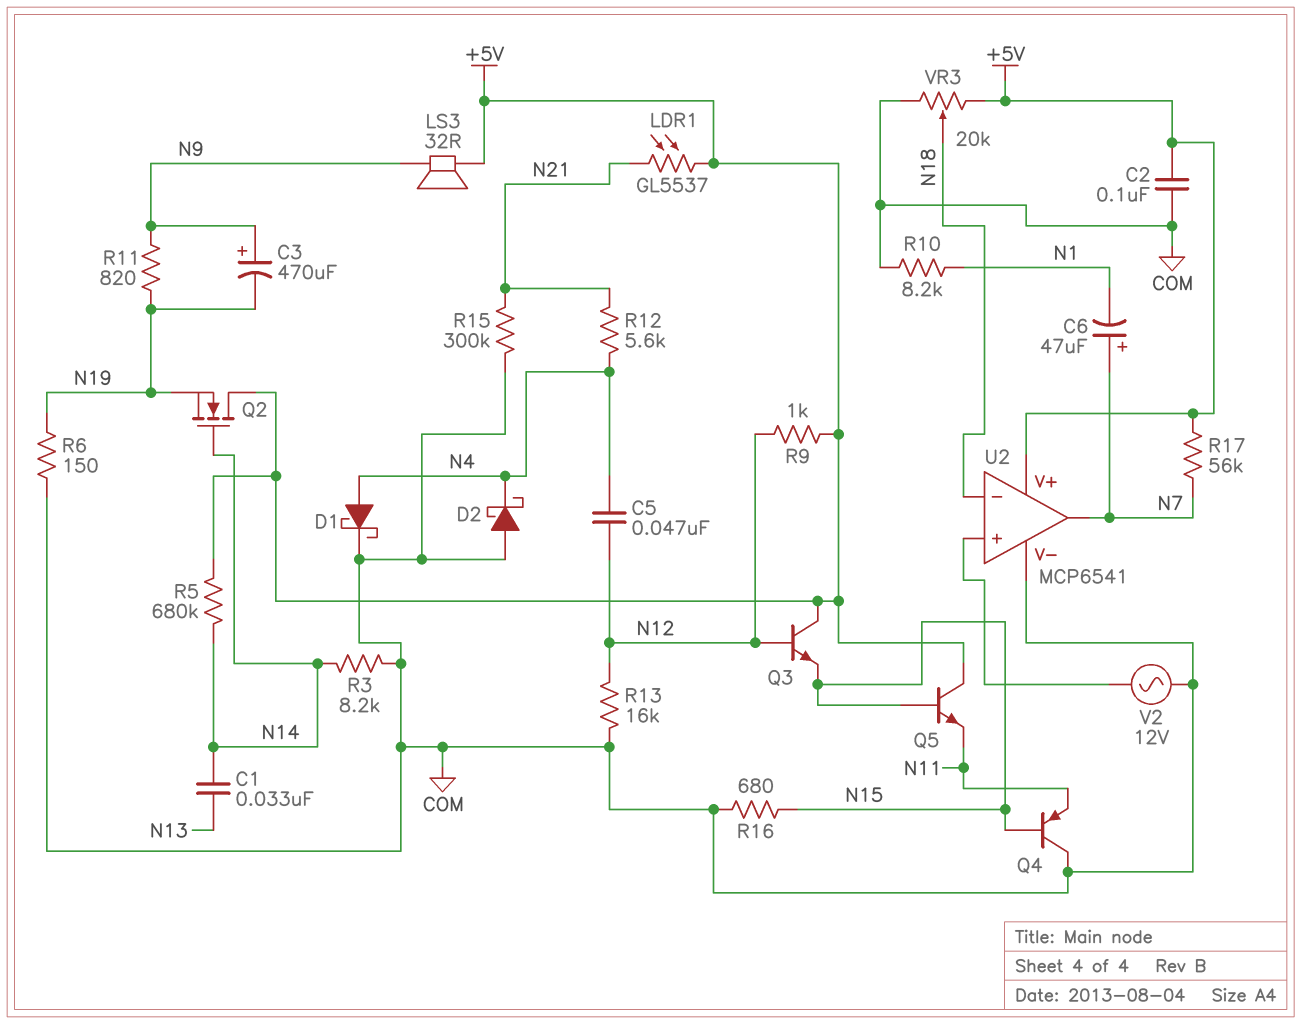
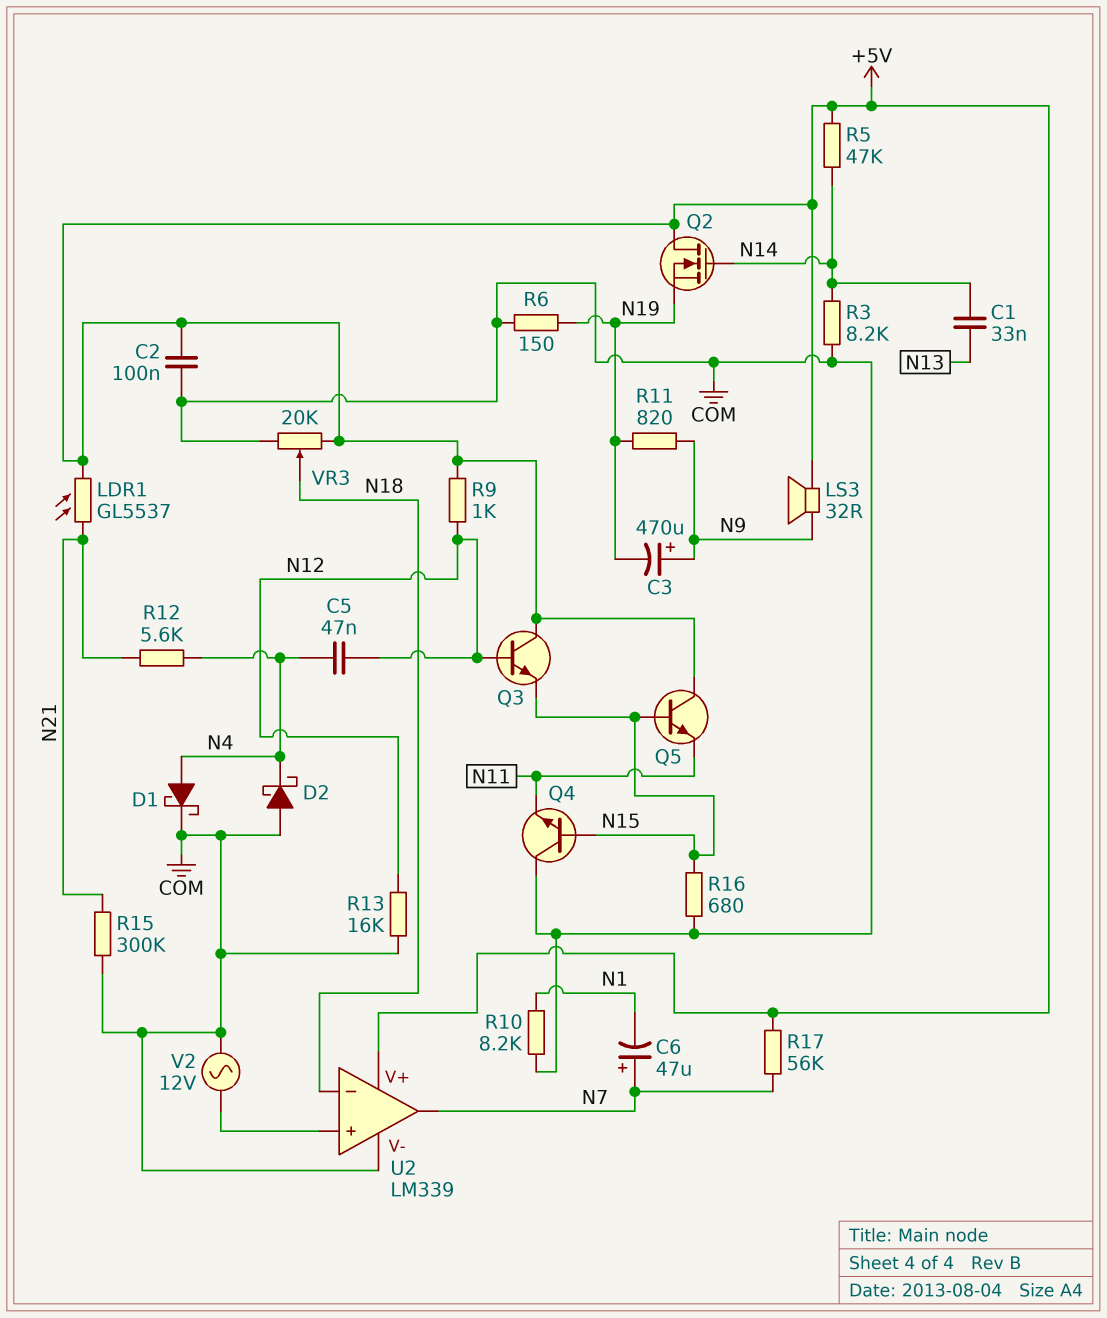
Q4: PNP (B N15, C COM, E N11) -> NPN (B N15, C COM, E N11)
R5: 680k (+5V, N14) -> 47k (+5V, N14)
U2: MCP6541 -> LM339

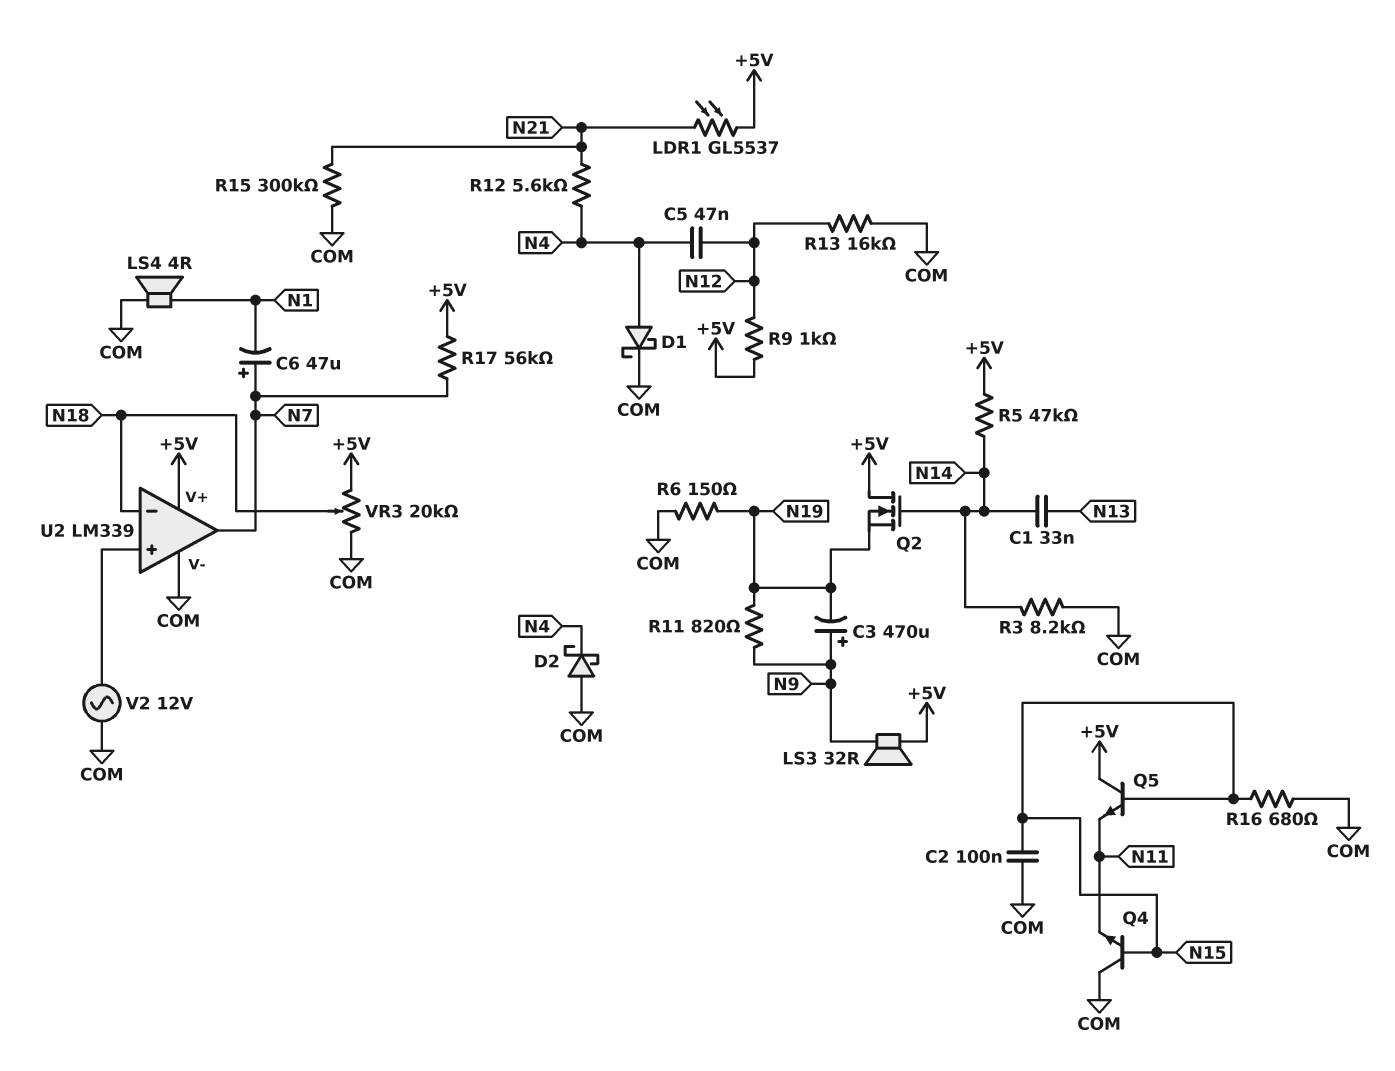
C2: 100nF (+5V, COM) -> 100nF (COM, N15)
LS4: none -> speaker 4R (COM, N1)
Q3: NPN (B N12, C +5V, E N15) -> none
R10: 8.2k (COM, N1) -> none

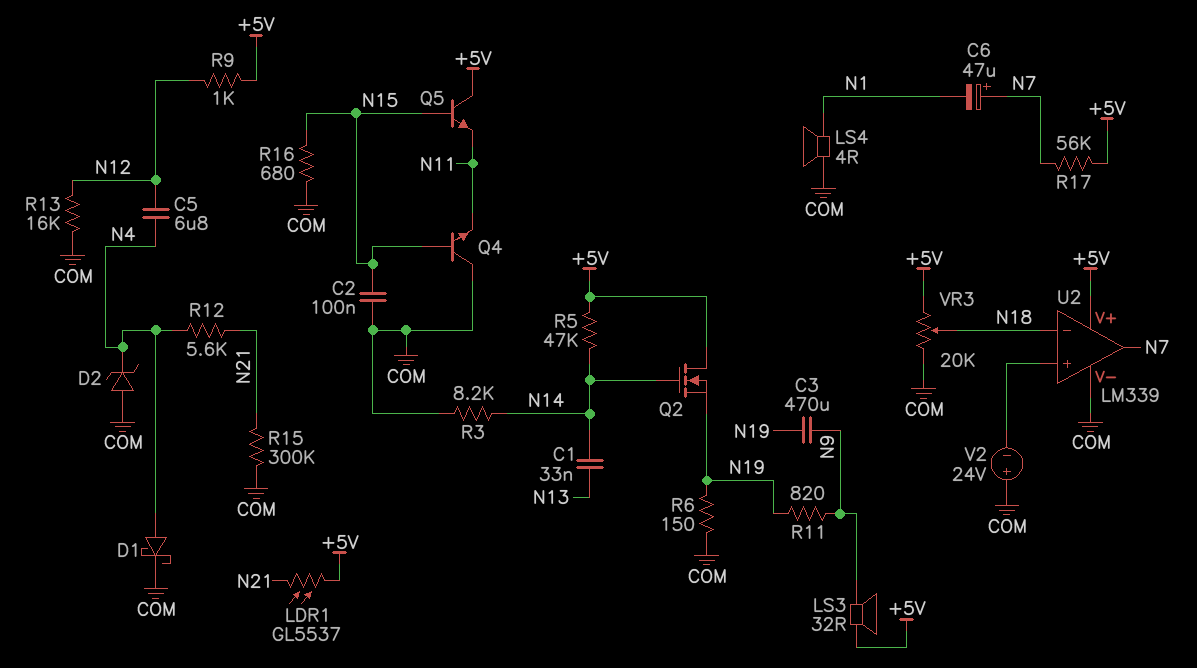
C3: 470uF (plus N9, minus N19) -> 470uF (N9, N19)
C5: 47nF (N4, N12) -> 6.8uF (N4, N12)
D2: schottky (A COM, K N4) -> zener (A COM, K N4)
V2: AC 12V (COM, U2/in+) -> 24V (plus COM, minus U2/in+)

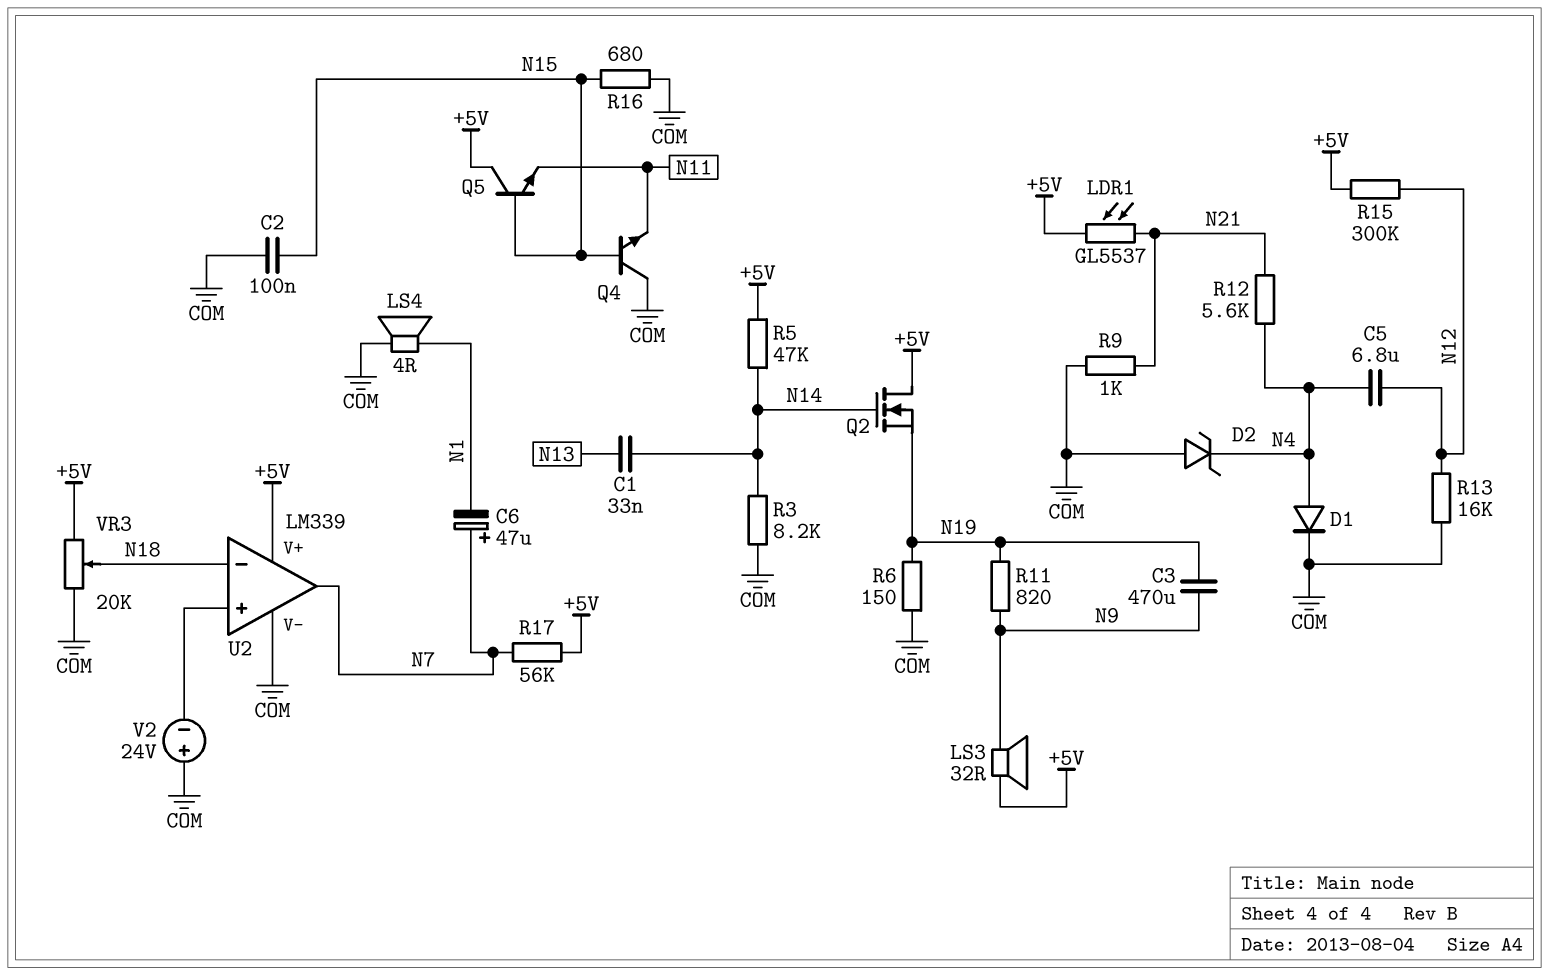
D1: schottky (A N4, K COM) -> diode (A N4, K COM)
R9: 1k (+5V, N12) -> 1k (COM, N21)
R15: 300k (COM, N21) -> 300k (+5V, N12)

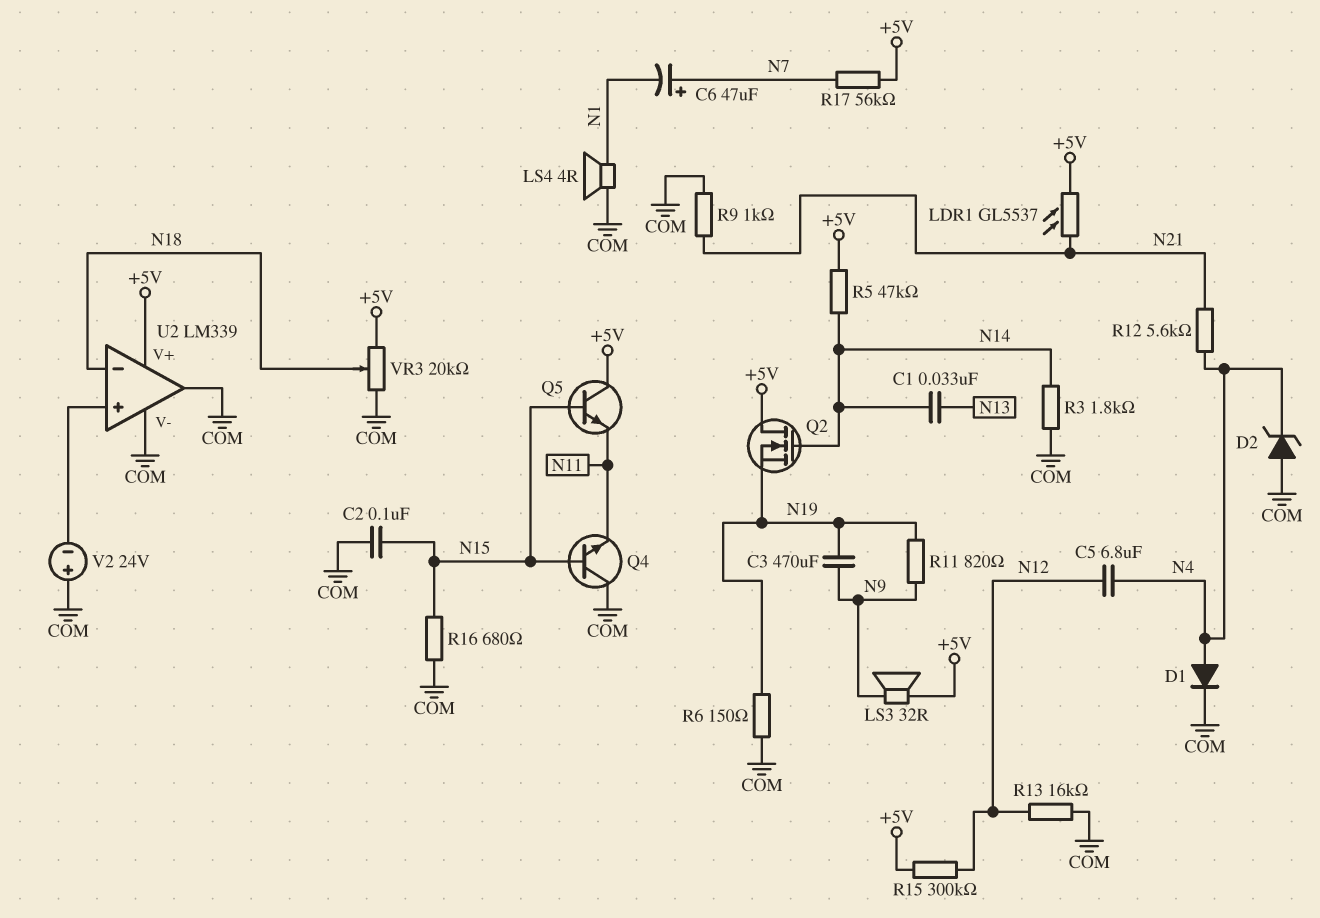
R3: 8.2k (COM, N14) -> 1.8k (COM, N14)
U2 pin out: N7 -> COM

